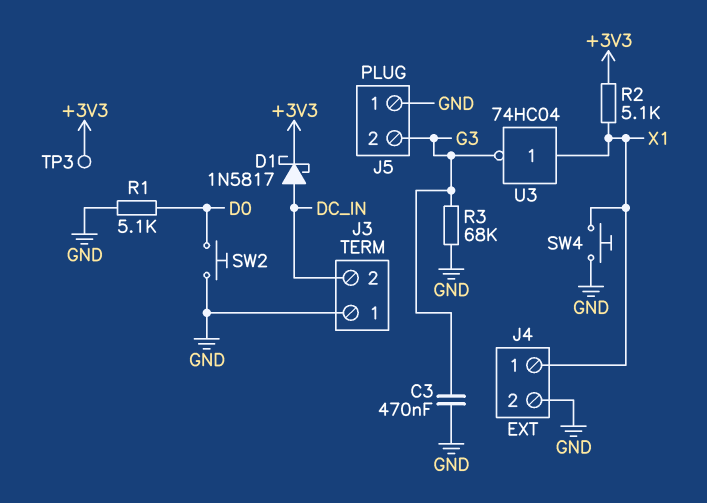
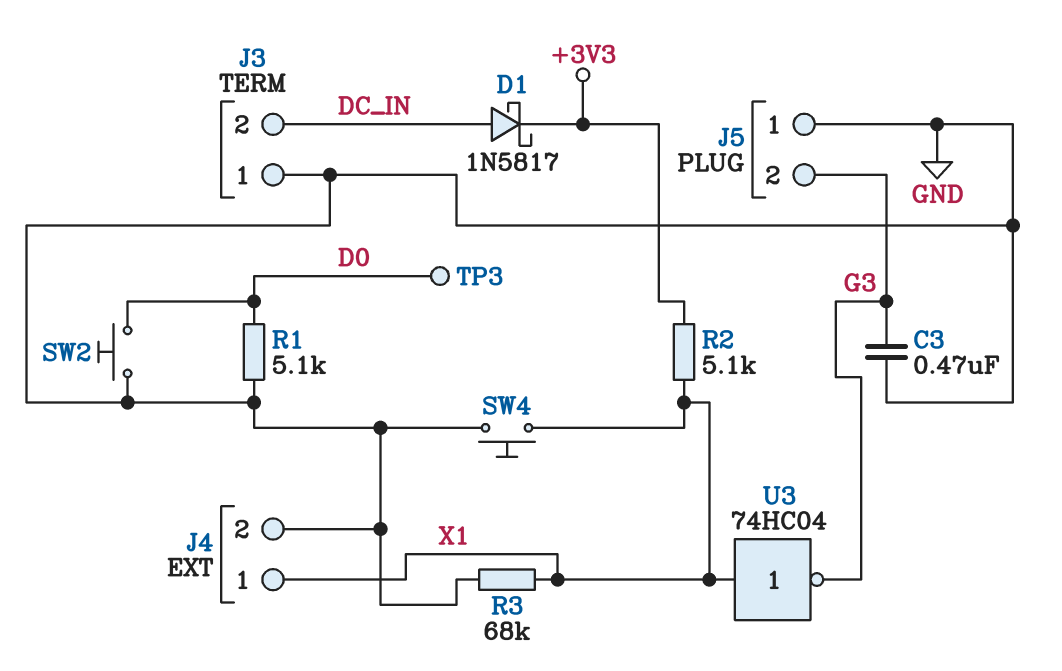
R3: 68k (G3, GND) -> 68k (GND, X1)
TP3: test point (+3V3) -> test point (D0)

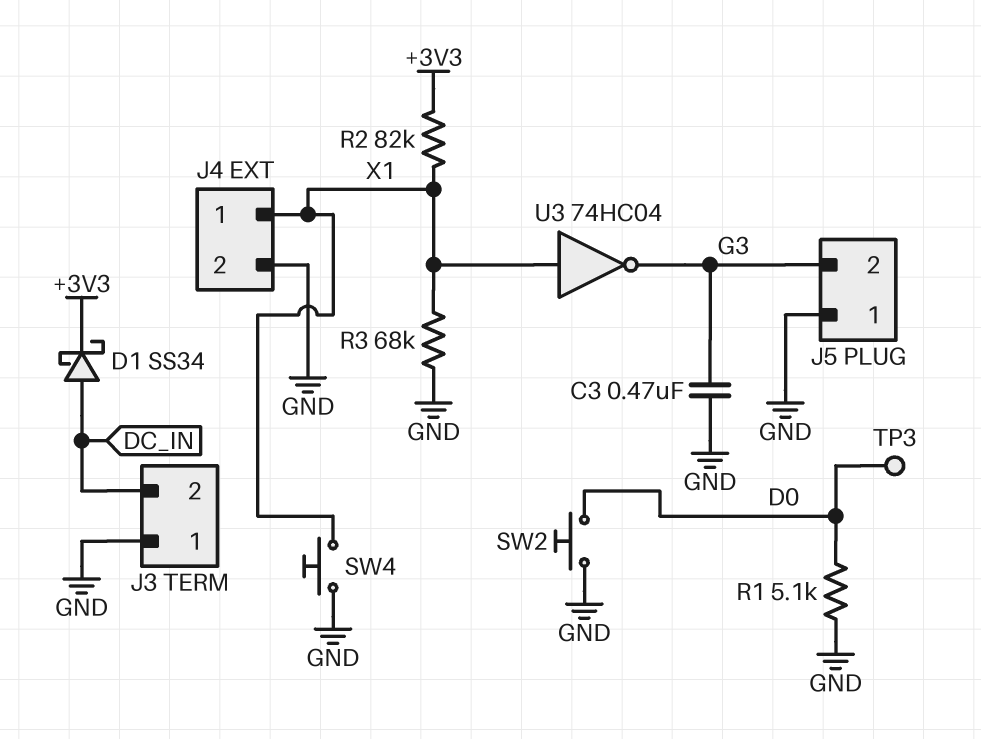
D1: schottky 1N5817 (A DC_IN, K +3V3) -> schottky SS34 (A DC_IN, K +3V3)
R2: 5.1k (+3V3, X1) -> 82k (+3V3, X1)

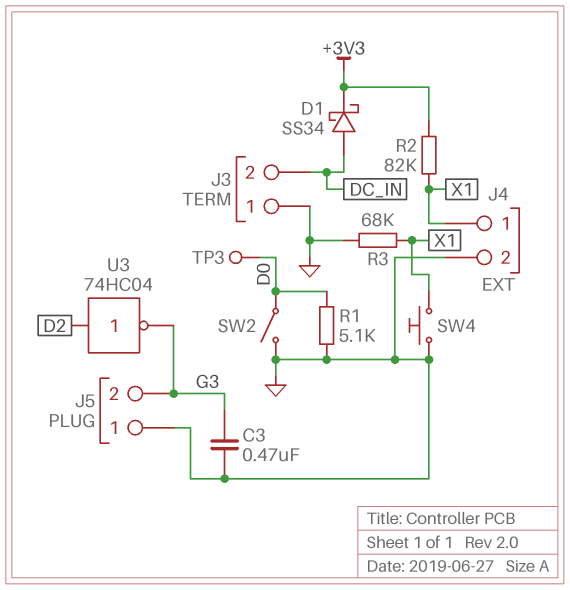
SW2: button (D0, GND) -> switch (D0, GND)
U3: NOT 74HC04 (in X1, out G3) -> NOT 74HC04 (in D2, out G3)

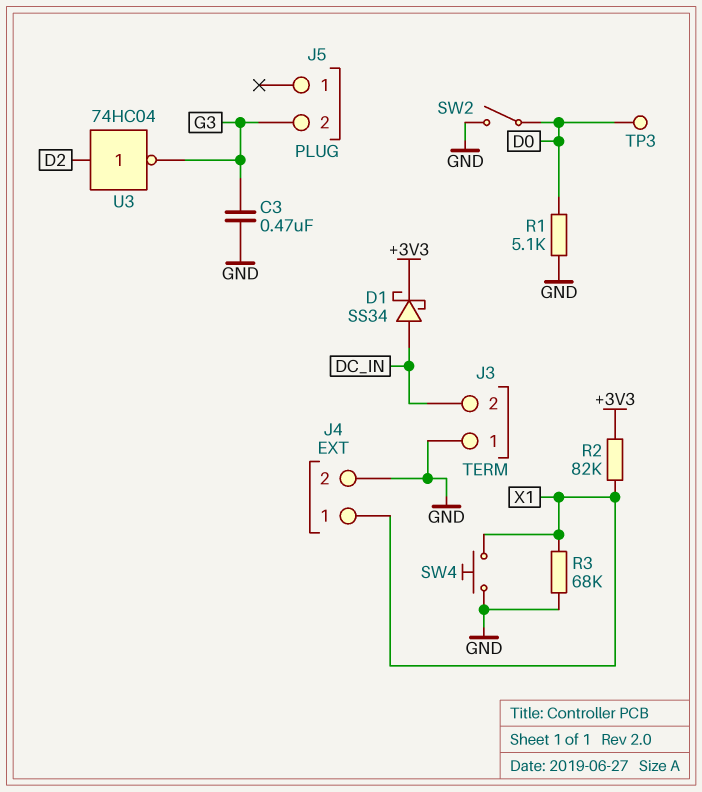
J5 pin 1: GND -> none

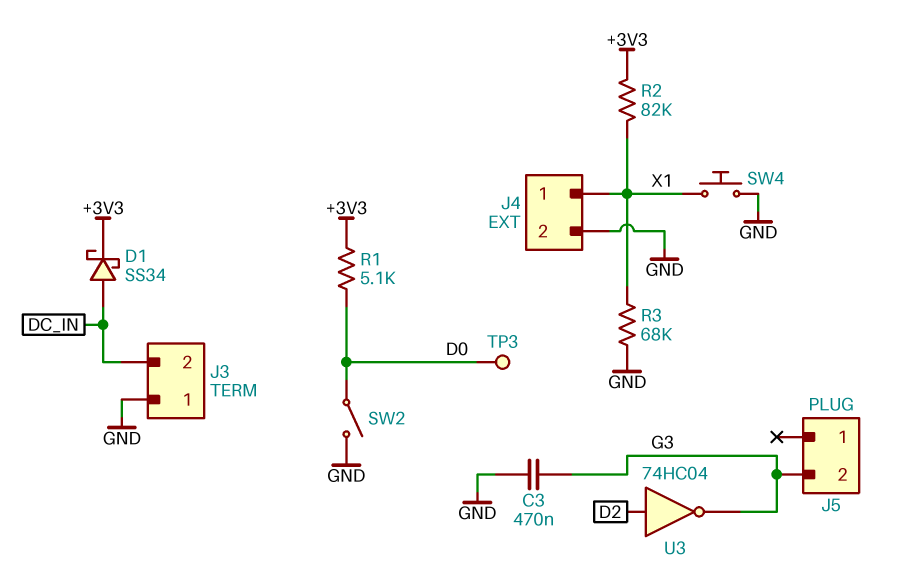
R1: 5.1k (D0, GND) -> 5.1k (+3V3, D0)

